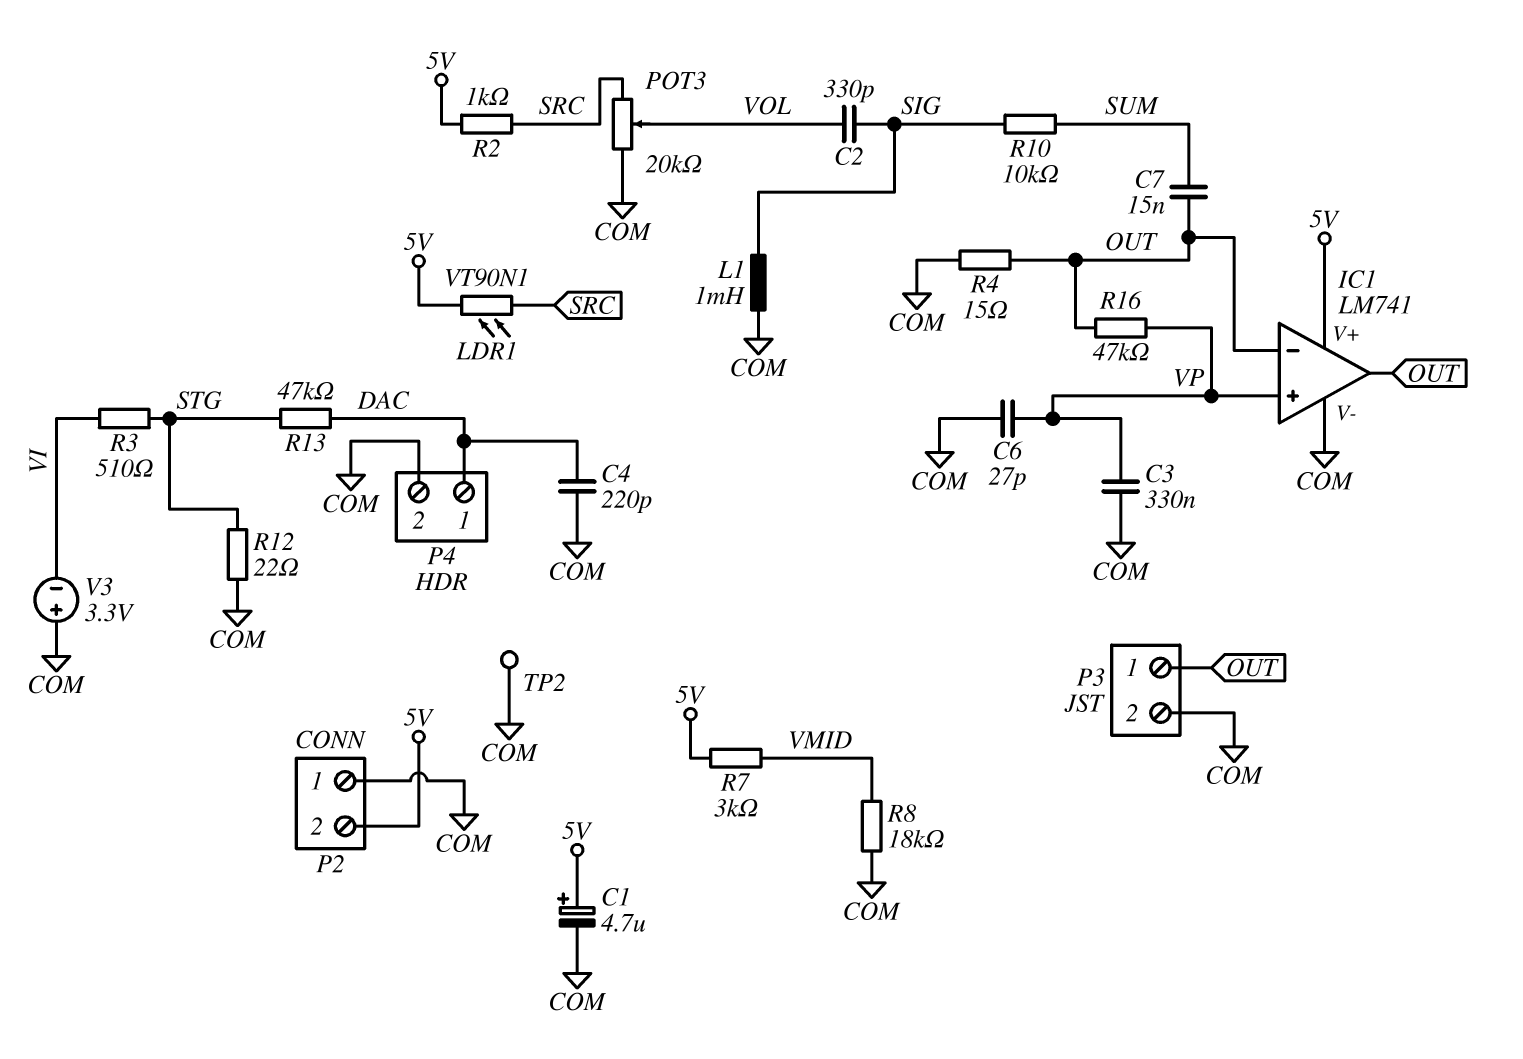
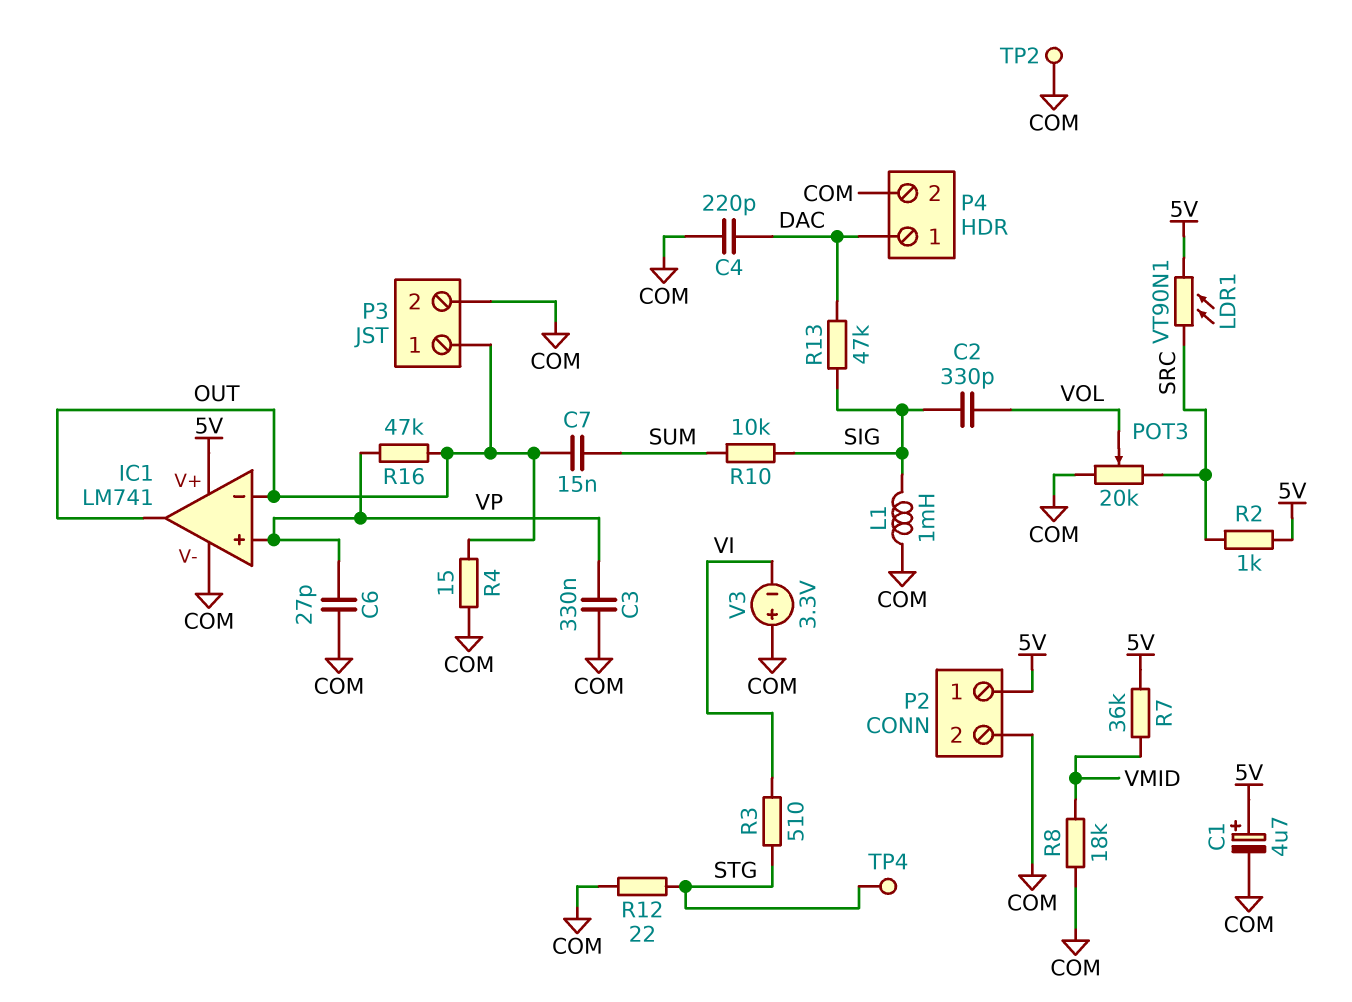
P2 pin 1: COM -> 5V
P2 pin 2: 5V -> COM
R7: 3k (5V, VMID) -> 36k (5V, VMID)
R13: 47k (DAC, STG) -> 47k (DAC, SIG)
TP4: none -> test point (STG)

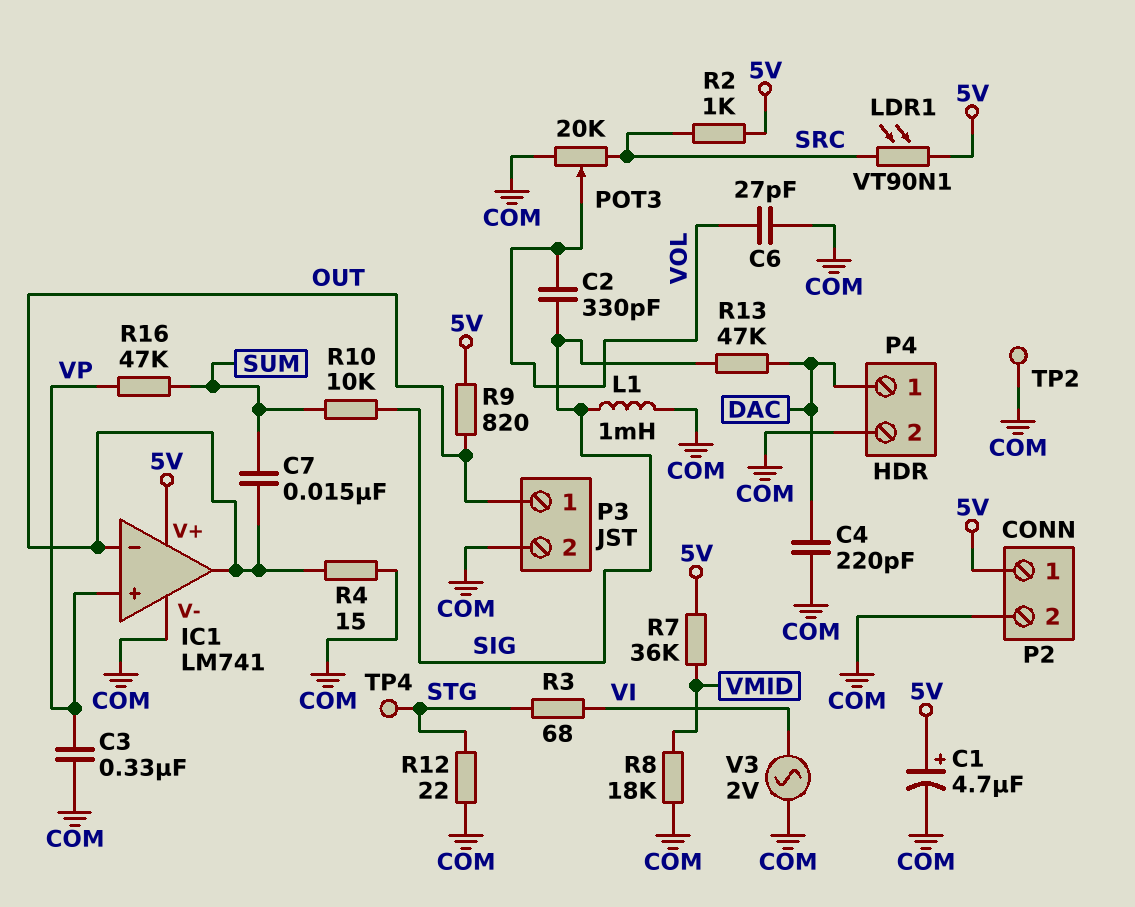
C6: 27pF (COM, VP) -> 27pF (COM, VOL)
R3: 510 (STG, VI) -> 68 (STG, VI)
R9: none -> 820 (5V, OUT)
R16: 47k (OUT, VP) -> 47k (SUM, VP)
V3: 3.3V (plus COM, minus VI) -> AC 2V (COM, VI)

